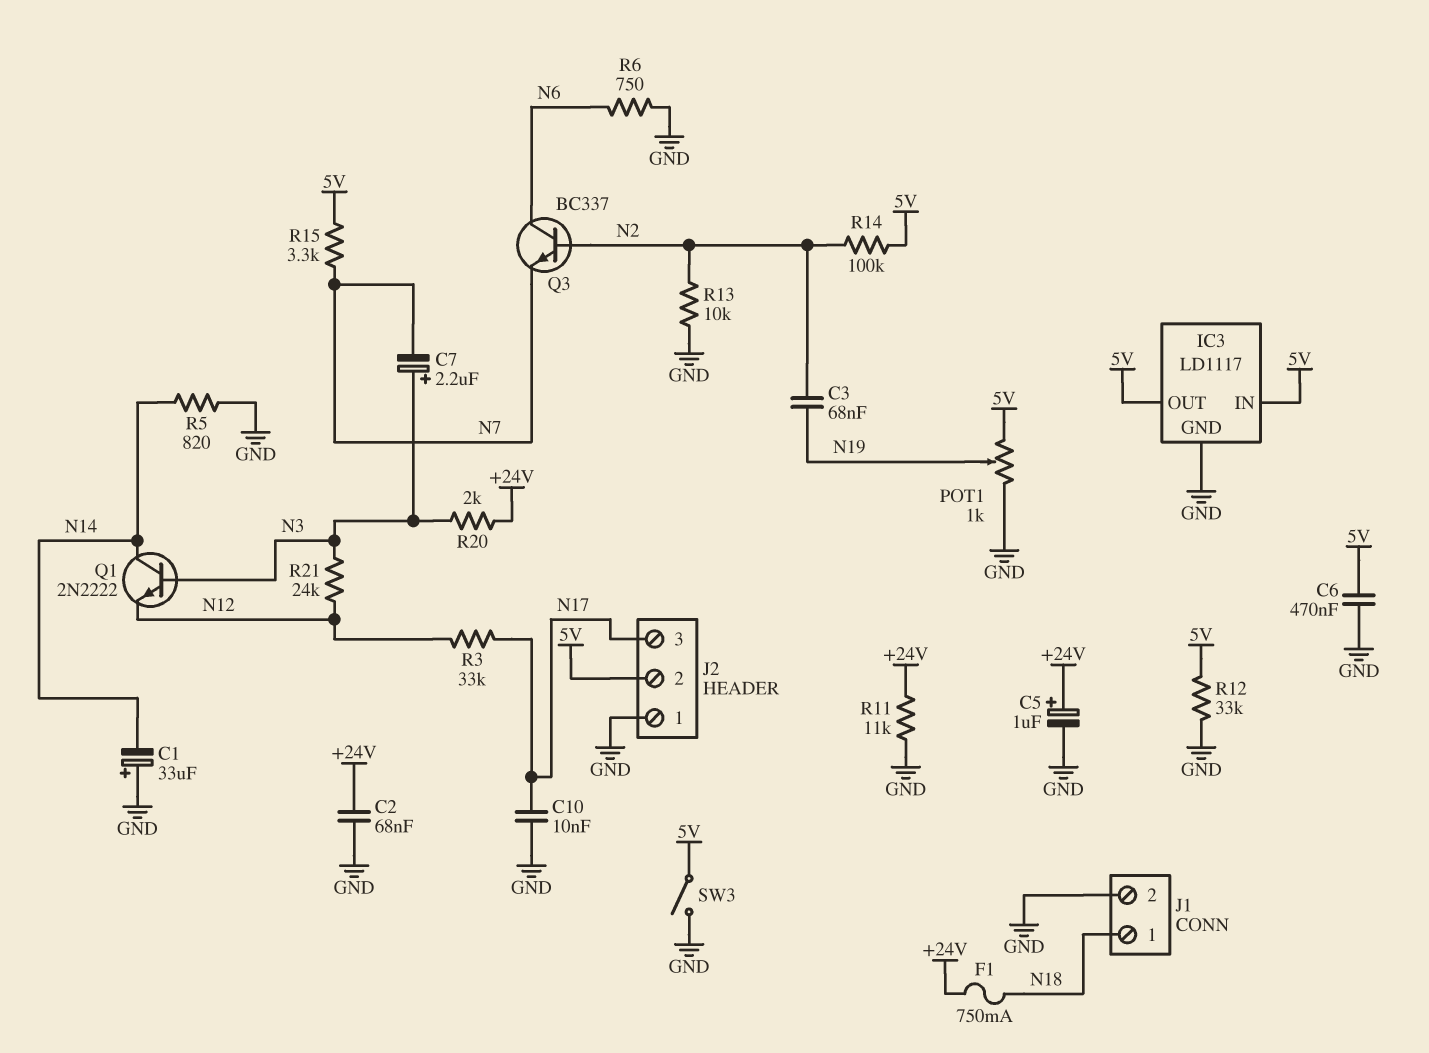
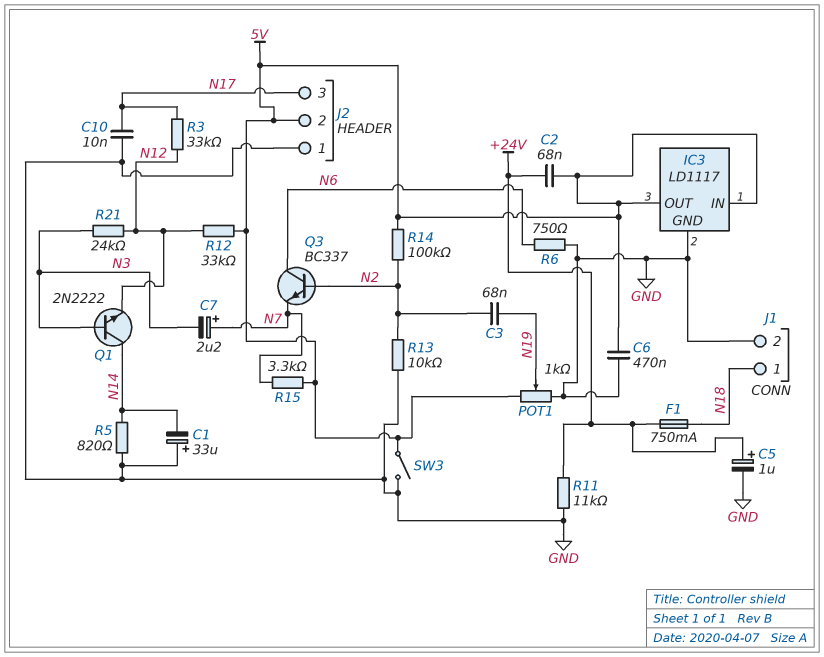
C2: 68nF (+24V, GND) -> 68nF (+24V, 5V)
C7: 2.2uF (plus N3, minus N7) -> 2.2uF (plus N7, minus N3)
R12: 33k (5V, GND) -> 33k (5V, N12)
R20: 2k (+24V, N3) -> none

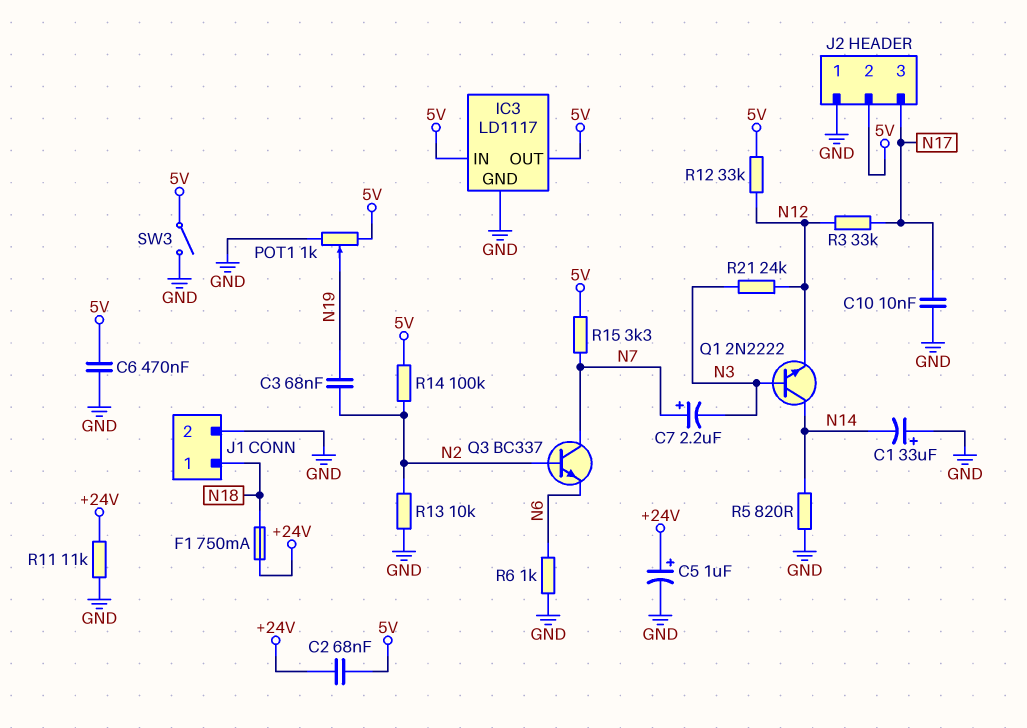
Q3: NPN BC337 (B N2, C N6, E N7) -> NPN BC337 (B N2, C N7, E N6)
R6: 750 (GND, N6) -> 1k (GND, N6)

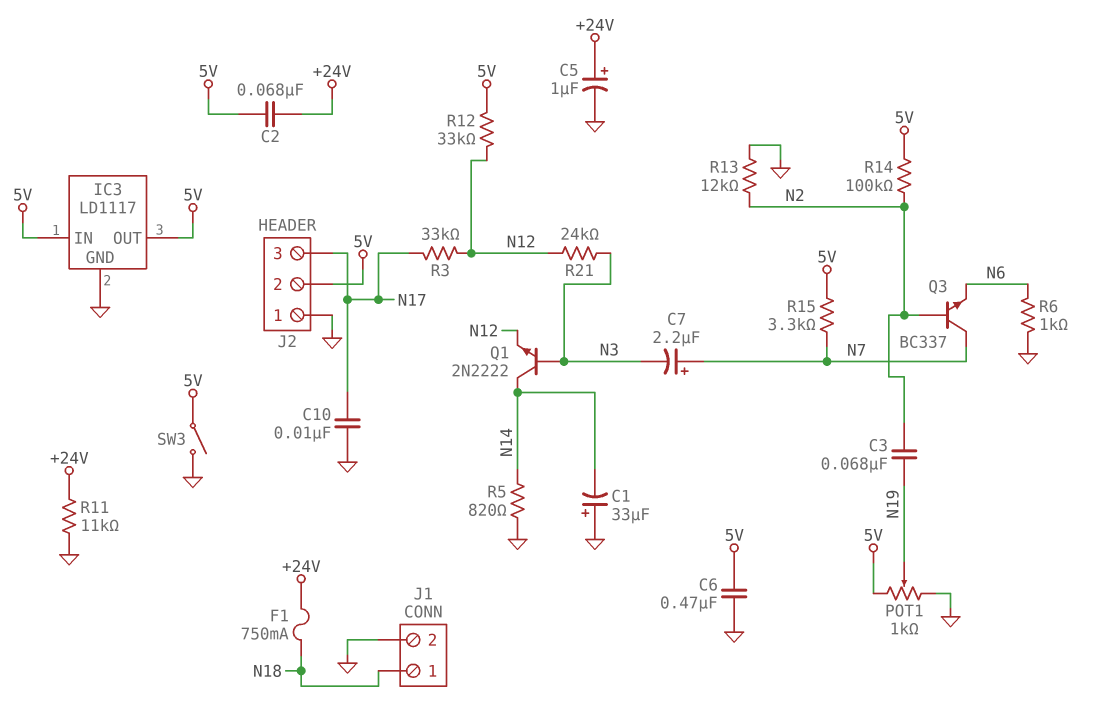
R13: 10k (GND, N2) -> 12k (GND, N2)

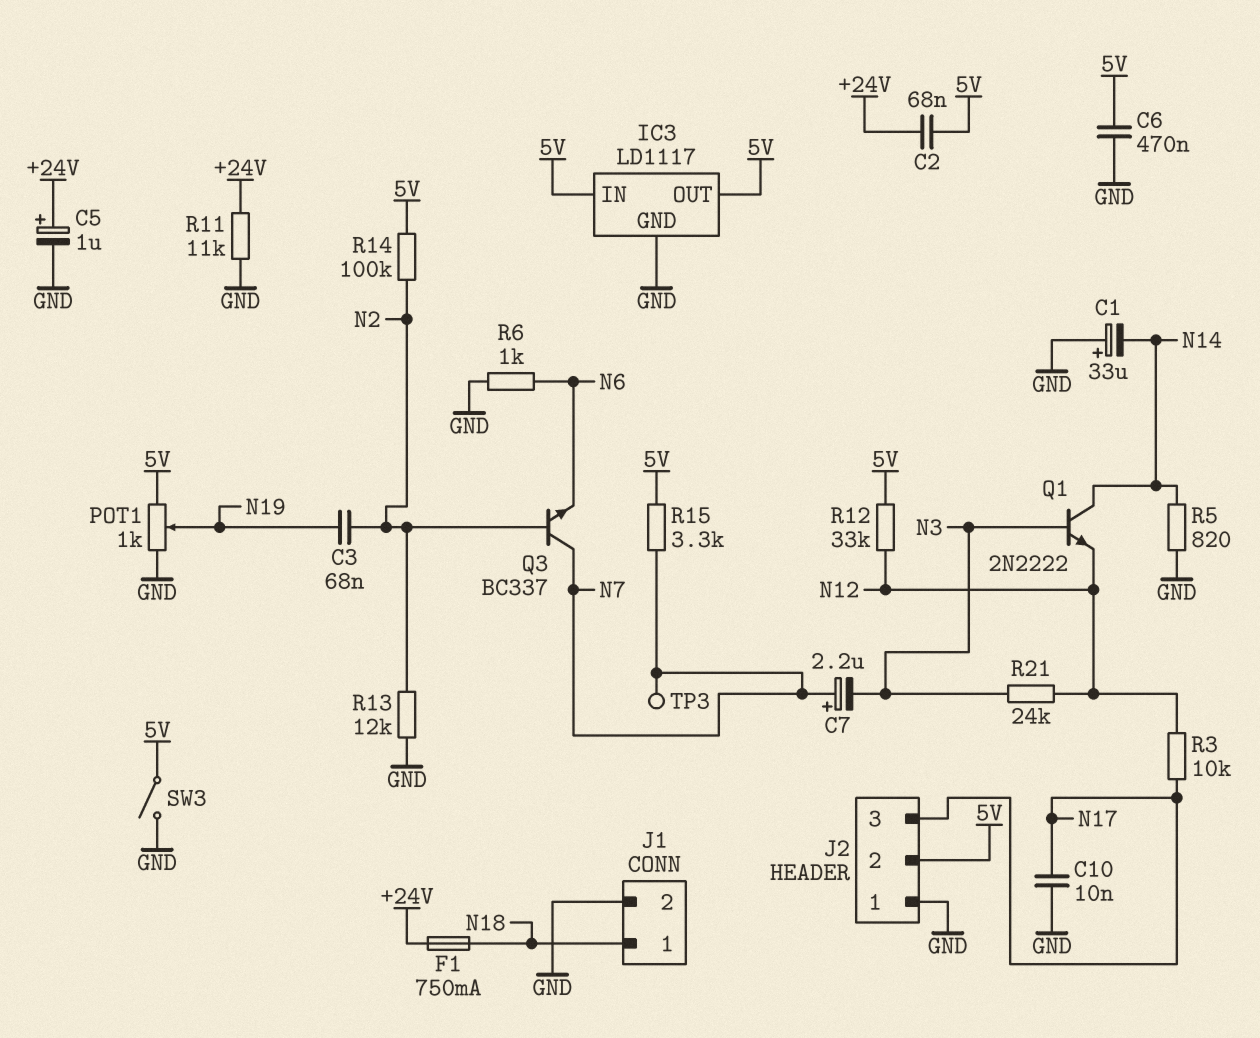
R3: 33k (N12, N17) -> 10k (N12, N17)
TP3: none -> test point (N7)

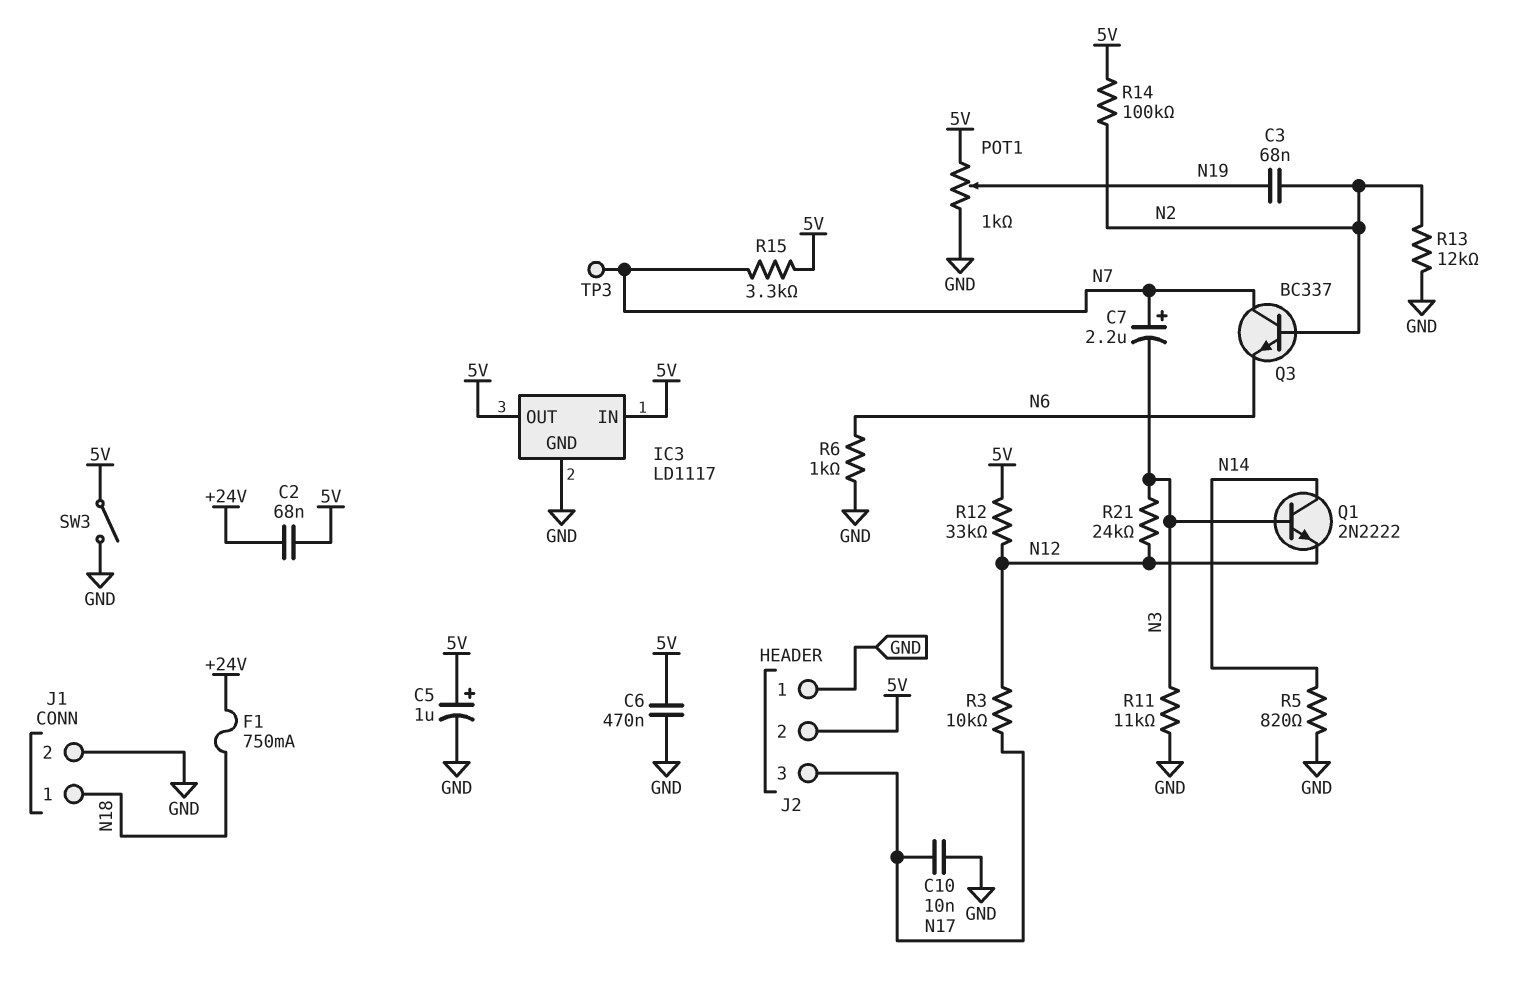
C1: 33uF (plus GND, minus N14) -> none
C5: 1uF (plus +24V, minus GND) -> 1uF (plus 5V, minus GND)
R11: 11k (+24V, GND) -> 11k (GND, N3)

